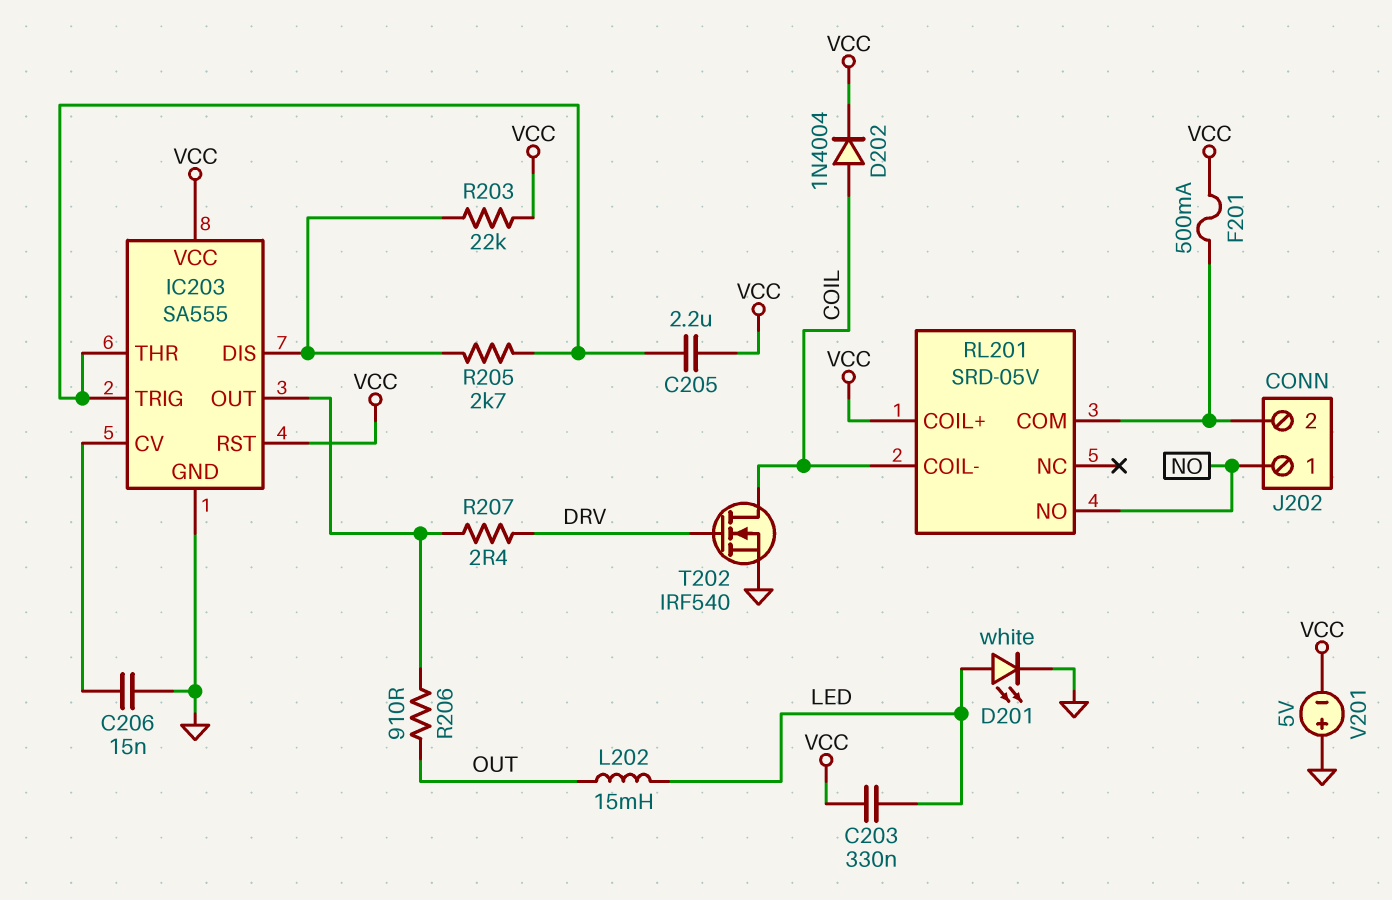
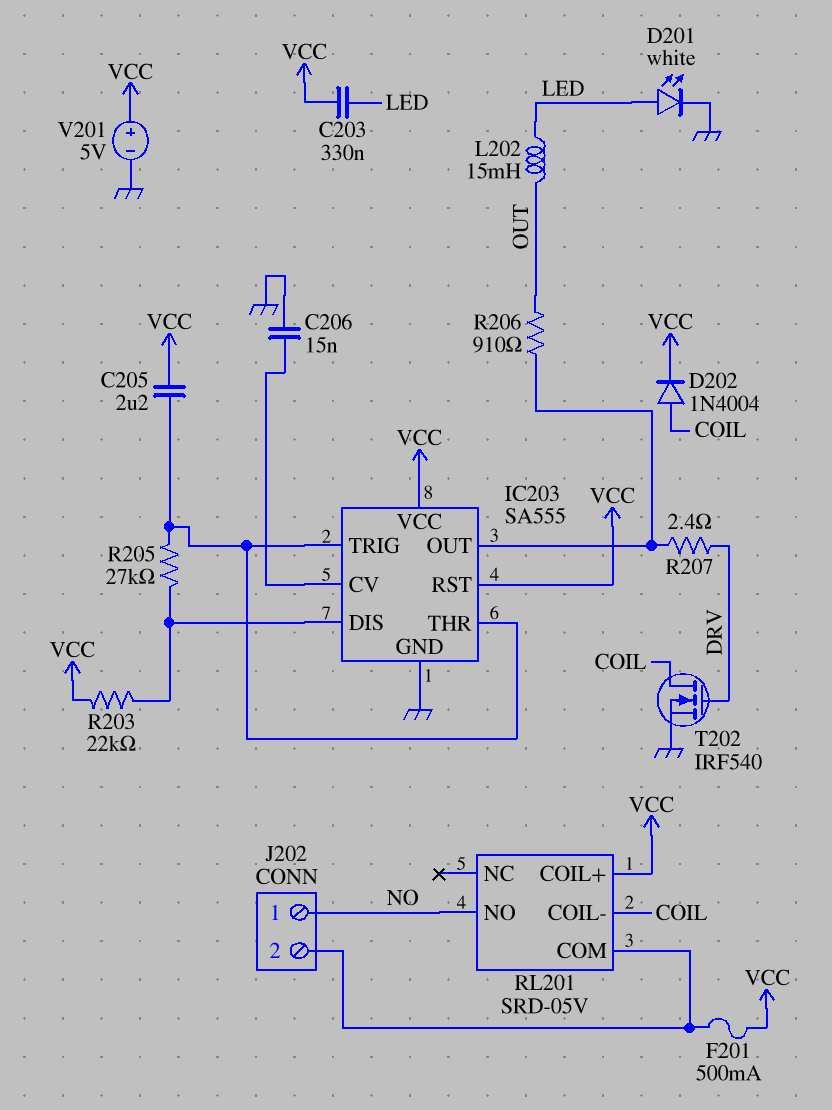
R205: 2.7k (IC203/DIS, IC203/THR) -> 27k (IC203/DIS, IC203/THR)
V201: 5V (plus GND, minus VCC) -> 5V (plus VCC, minus GND)

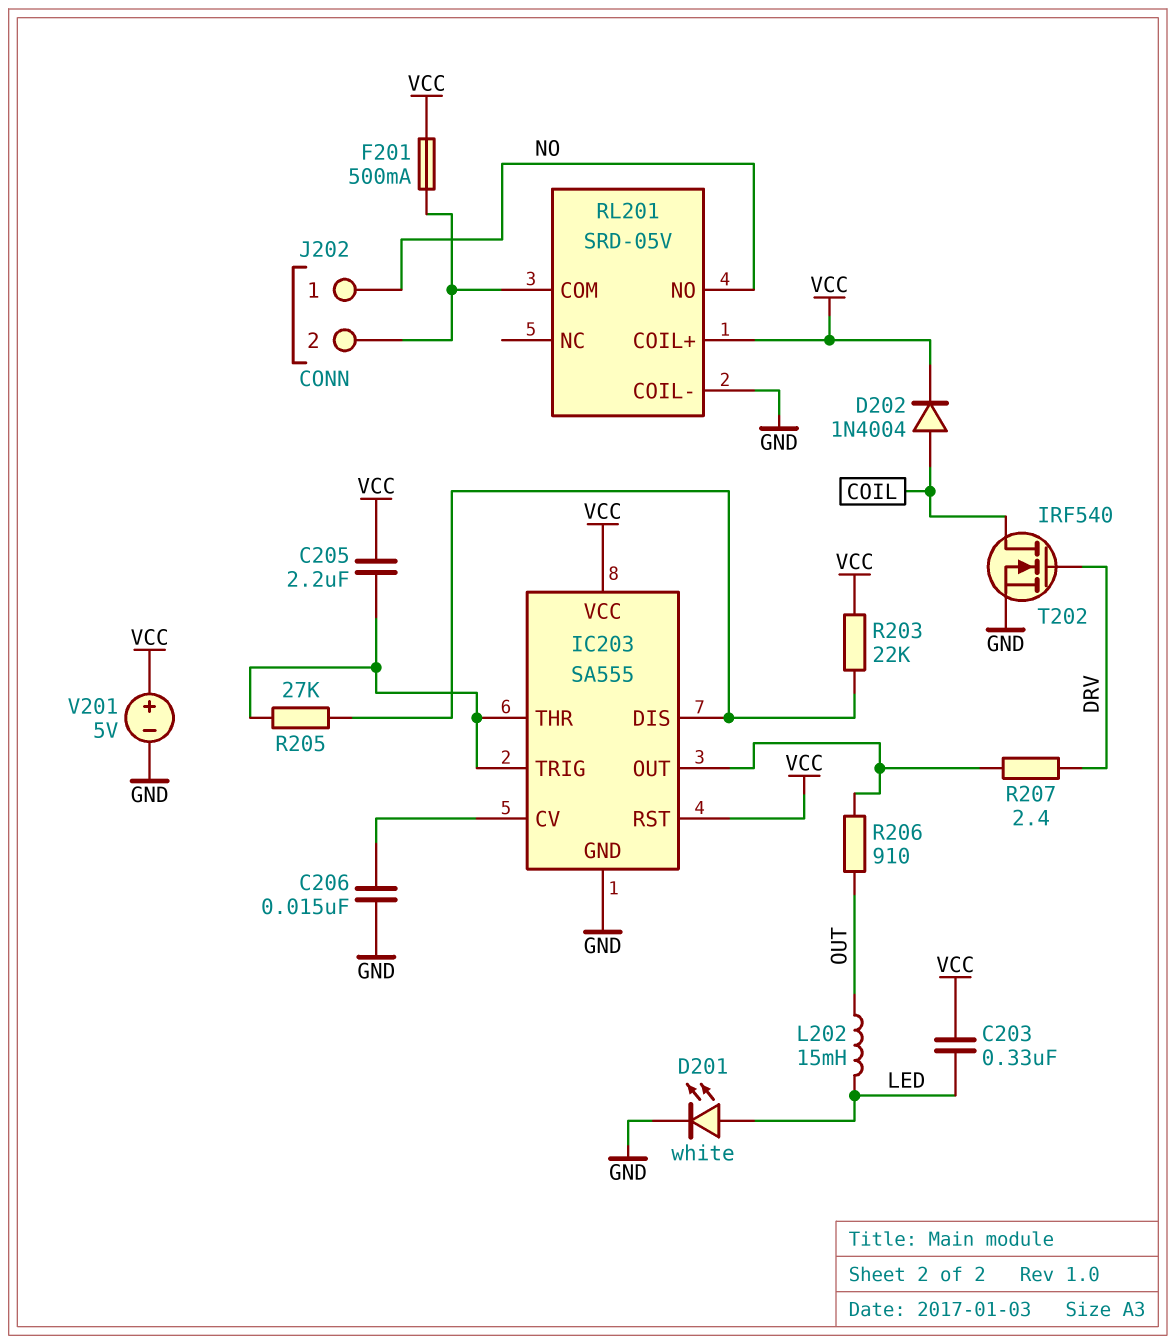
RL201 pin COIL-: COIL -> GND

